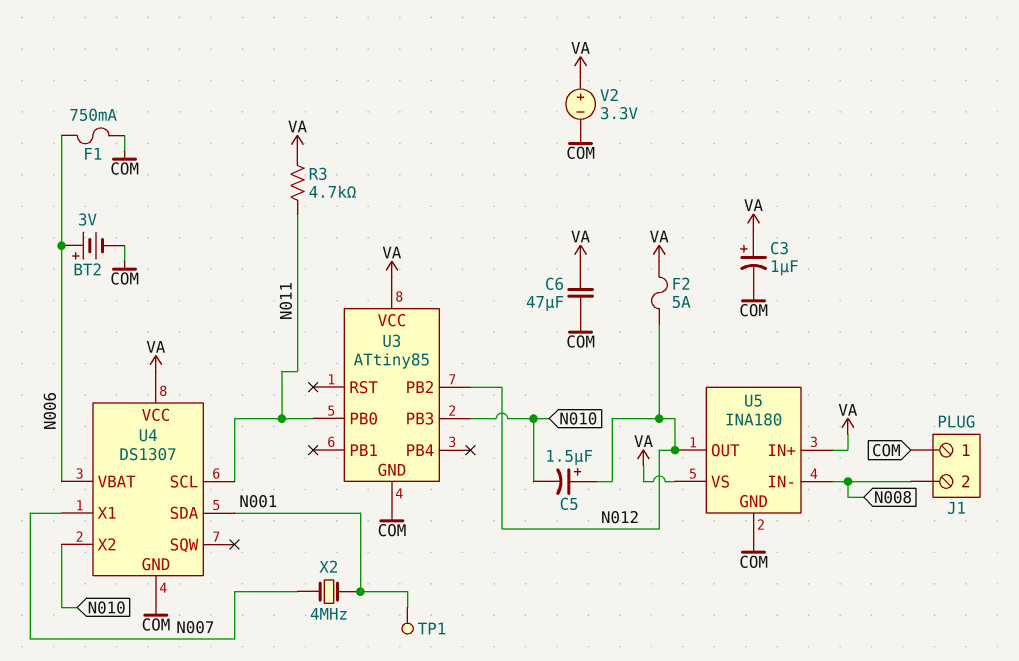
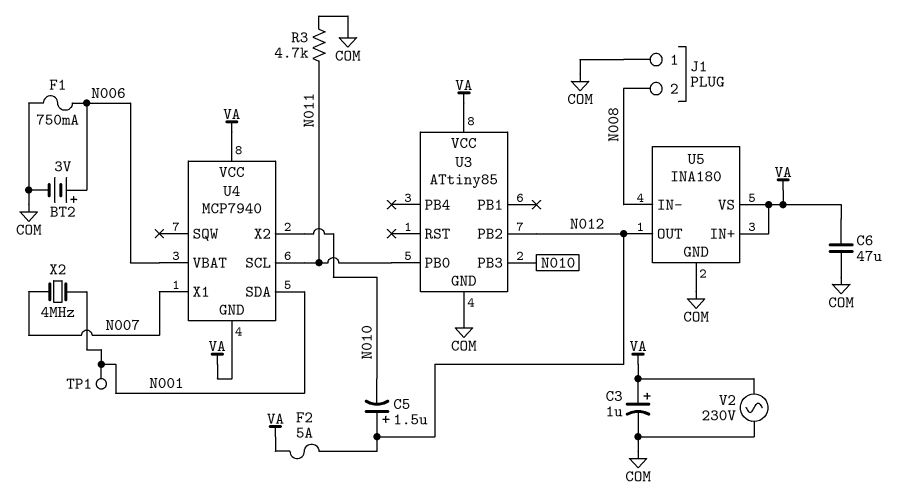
R3: 4.7k (N011, VA) -> 4.7k (COM, N011)
U4: DS1307 -> MCP7940
U4 pin GND: COM -> VA
V2: 3.3V (plus VA, minus COM) -> AC 230V (COM, VA)

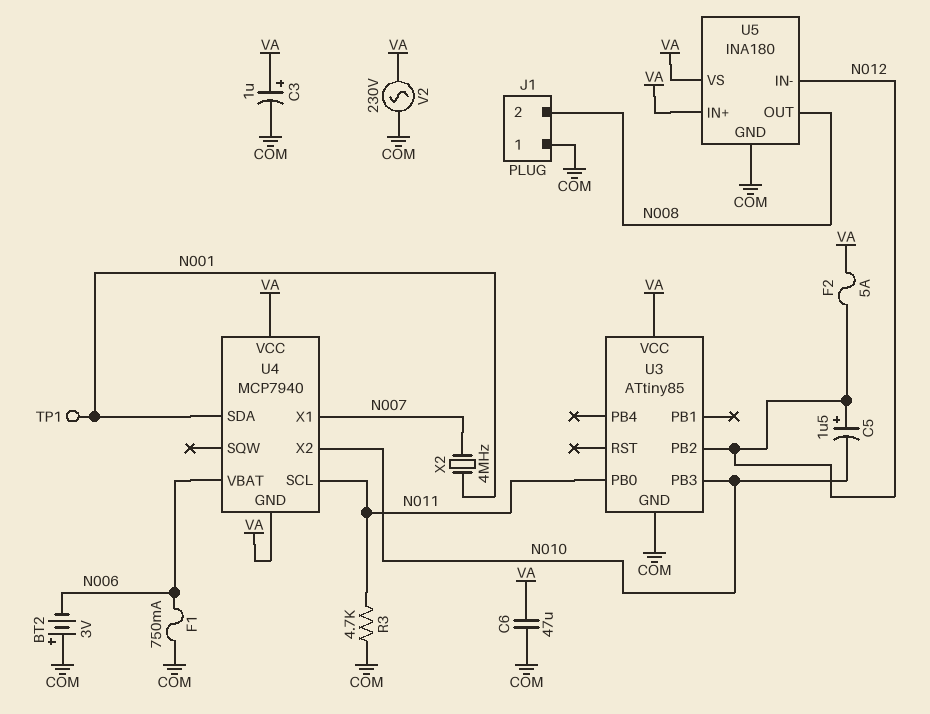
BT2: 3V (plus N006, minus COM) -> 3V (plus COM, minus N006)
U5 pin IN-: N008 -> N012
U5 pin OUT: N012 -> N008

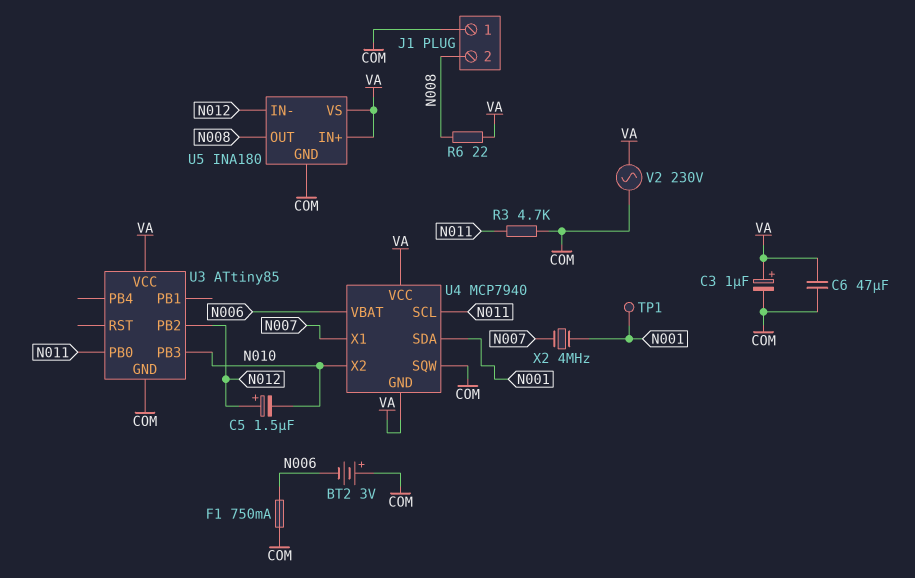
F2: 5A (N012, VA) -> none
R6: none -> 22 (N008, VA)
U4 pin SQW: none -> COM

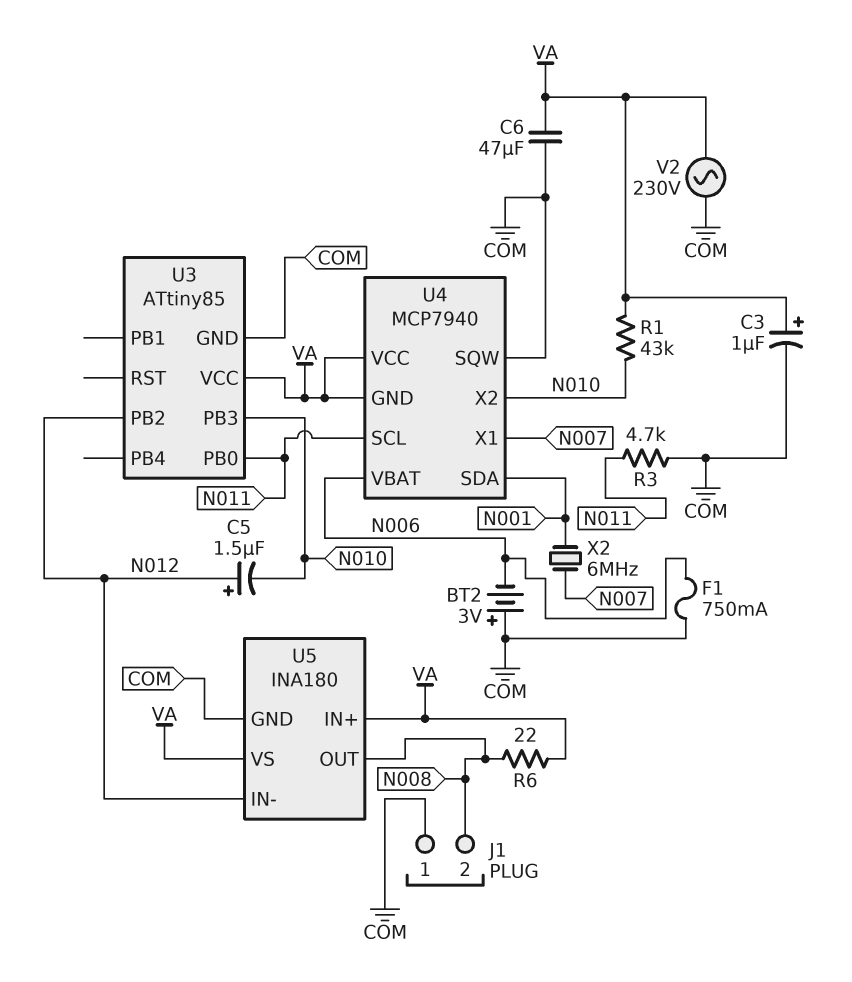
R1: none -> 43k (N010, VA)
TP1: test point (N001) -> none
X2: 4MHz (N001, N007) -> 6MHz (N001, N007)

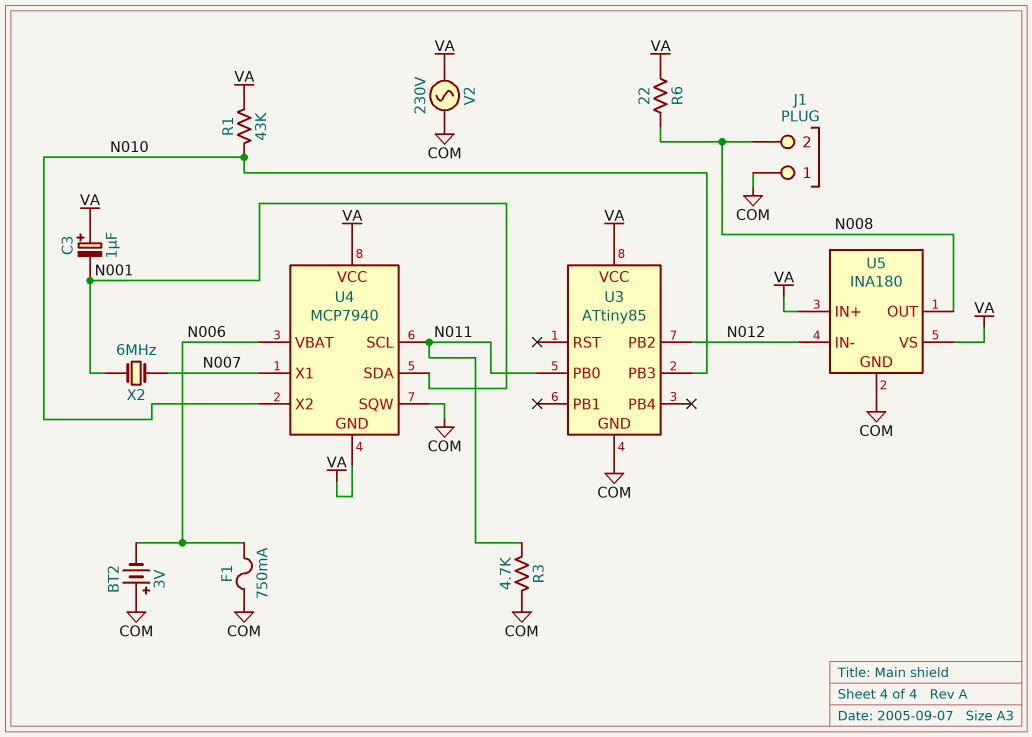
C3: 1uF (plus VA, minus COM) -> 1uF (plus VA, minus N001)
C5: 1.5uF (plus N012, minus N010) -> none
C6: 47uF (COM, VA) -> none

